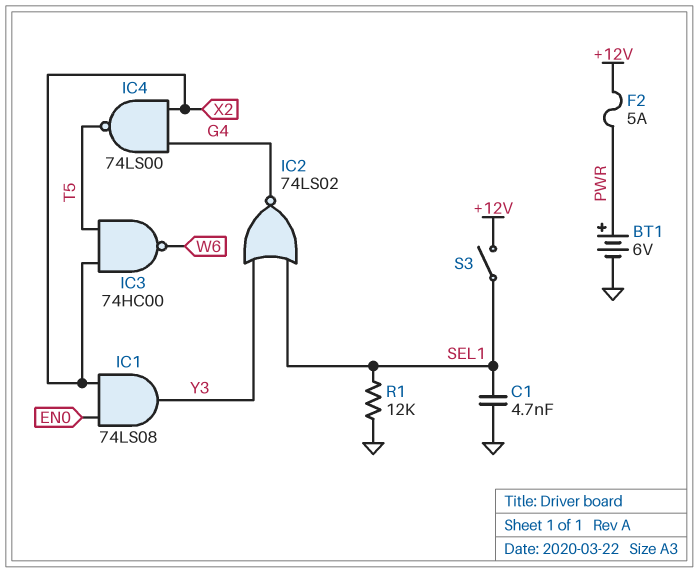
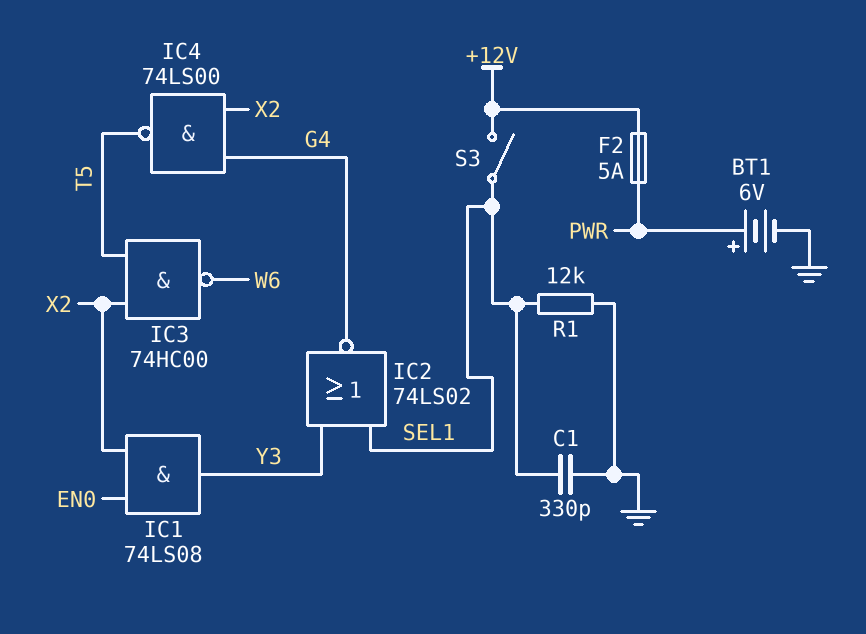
C1: 4.7nF (GND, SEL1) -> 330pF (GND, SEL1)

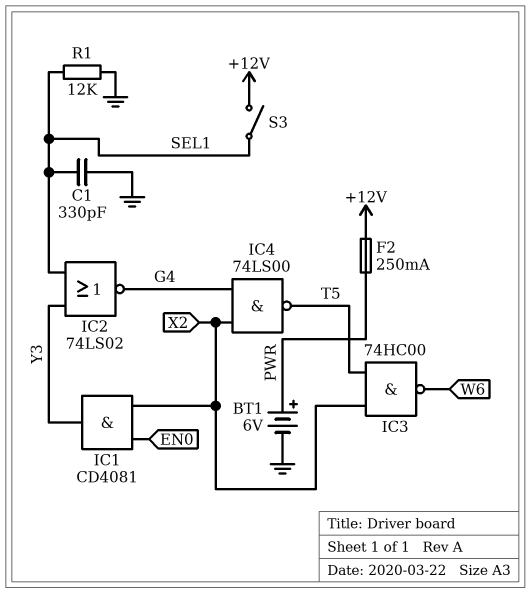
F2: 5A (+12V, PWR) -> 250mA (+12V, PWR)
IC1: AND 74LS08 (in EN0, in X2, out Y3) -> AND CD4081 (in EN0, in X2, out Y3)

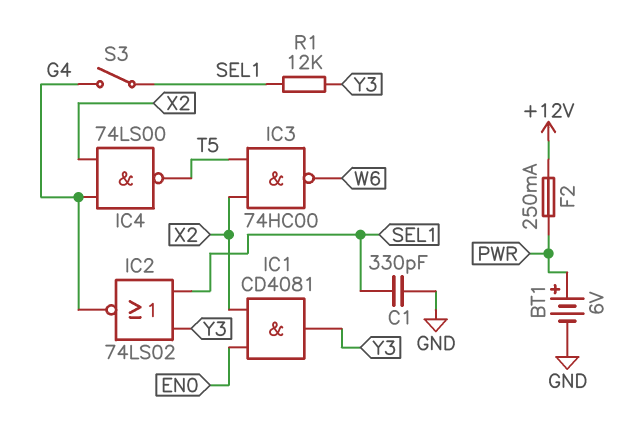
R1: 12k (GND, SEL1) -> 12k (SEL1, Y3)
S3: switch (+12V, SEL1) -> switch (G4, SEL1)

